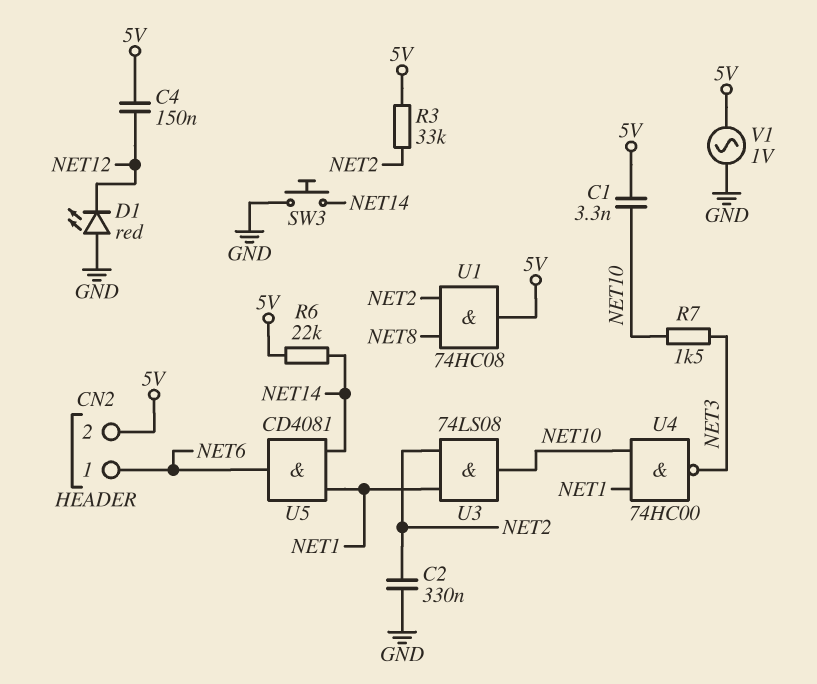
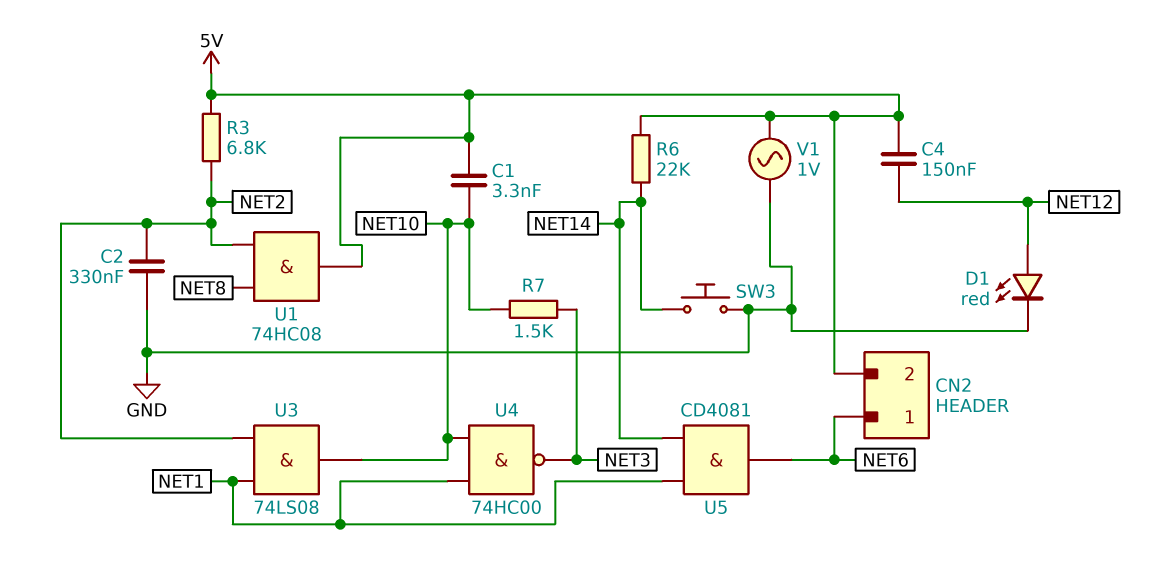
D1: LED red (A GND, K NET12) -> LED red (A NET12, K GND)
R3: 33k (5V, NET2) -> 6.8k (5V, NET2)

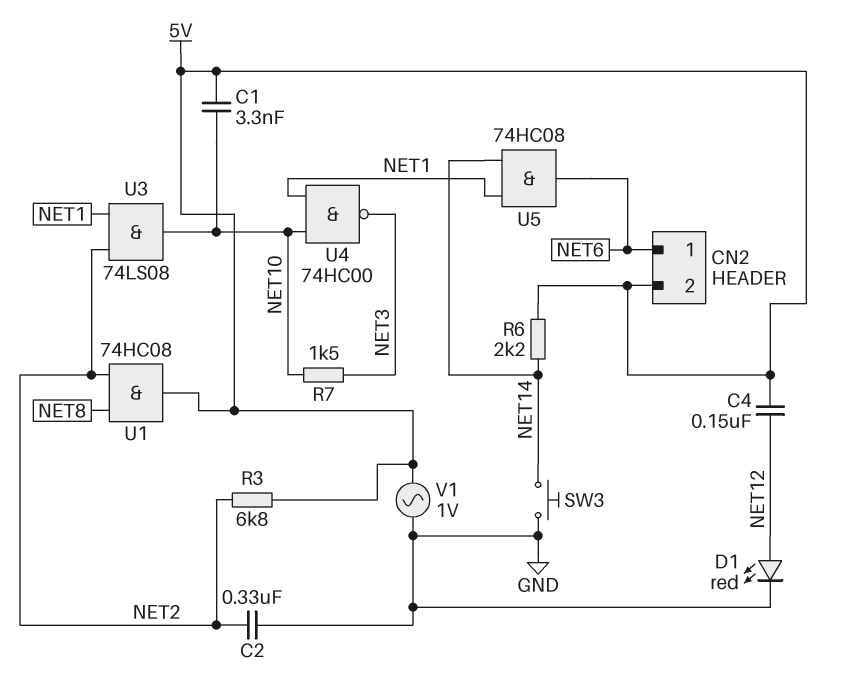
R6: 22k (5V, NET14) -> 2.2k (5V, NET14)
U5: AND CD4081 (in NET1, in NET14, out NET6) -> AND 74HC08 (in NET1, in NET14, out NET6)

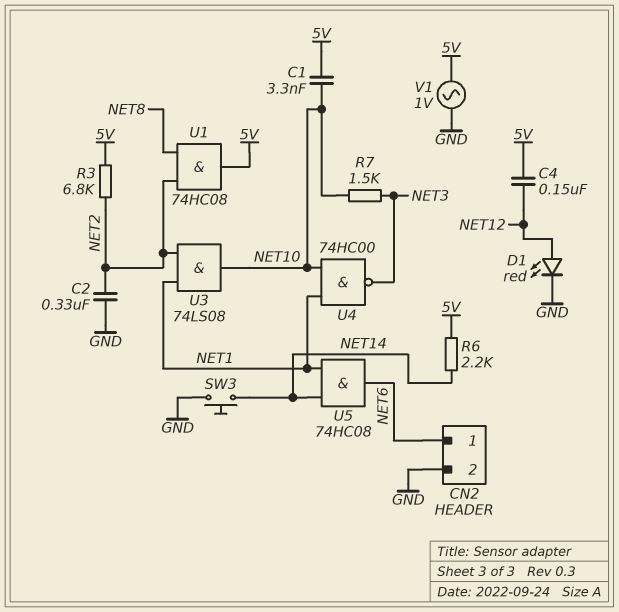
CN2 pin 2: 5V -> GND

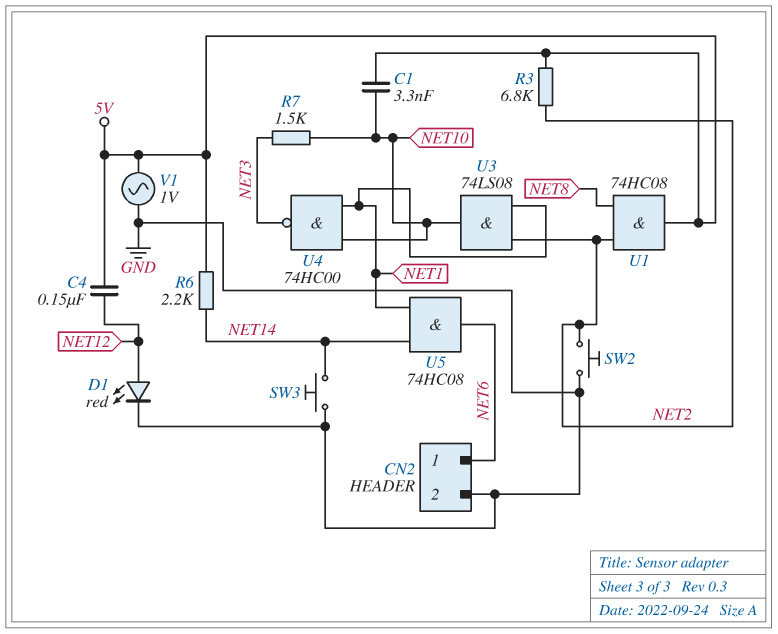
C2: 330nF (GND, NET2) -> none
SW2: none -> button (GND, NET2)

